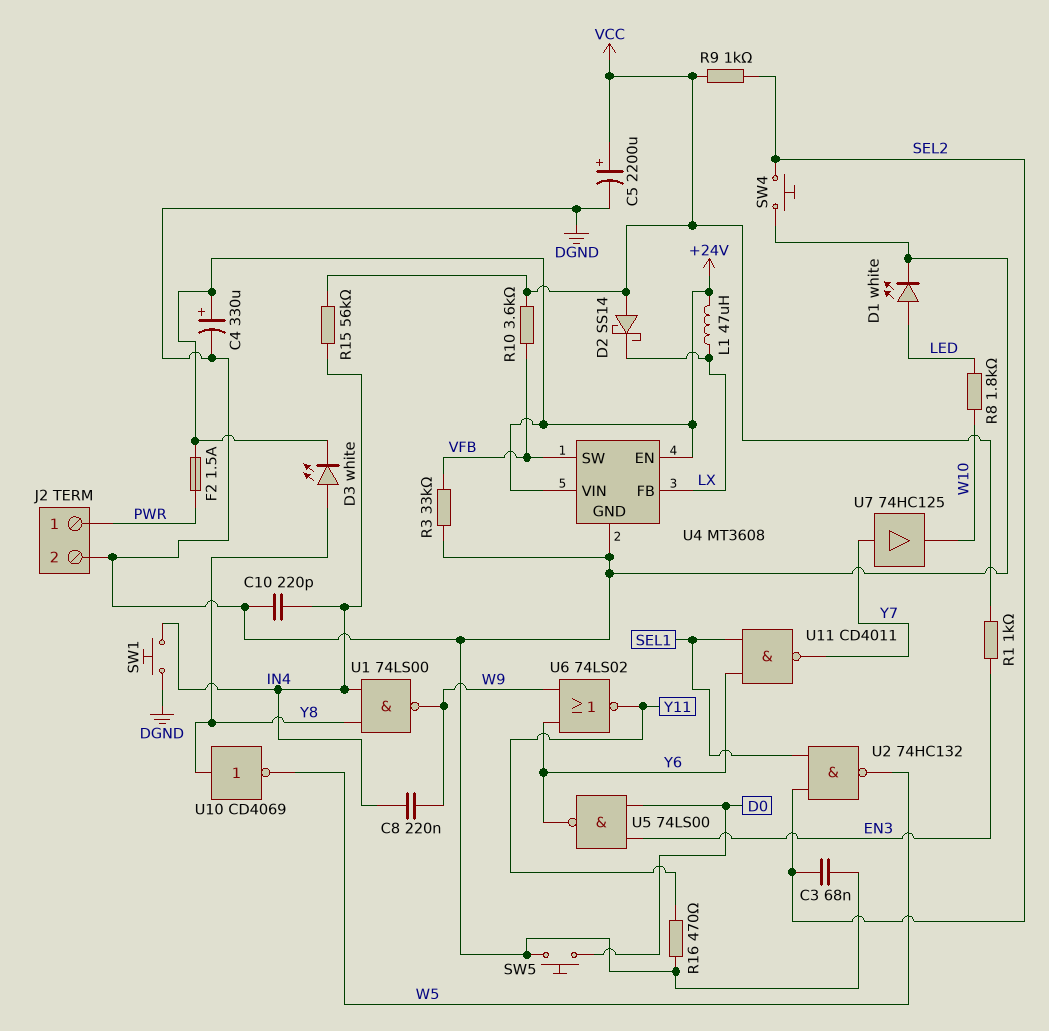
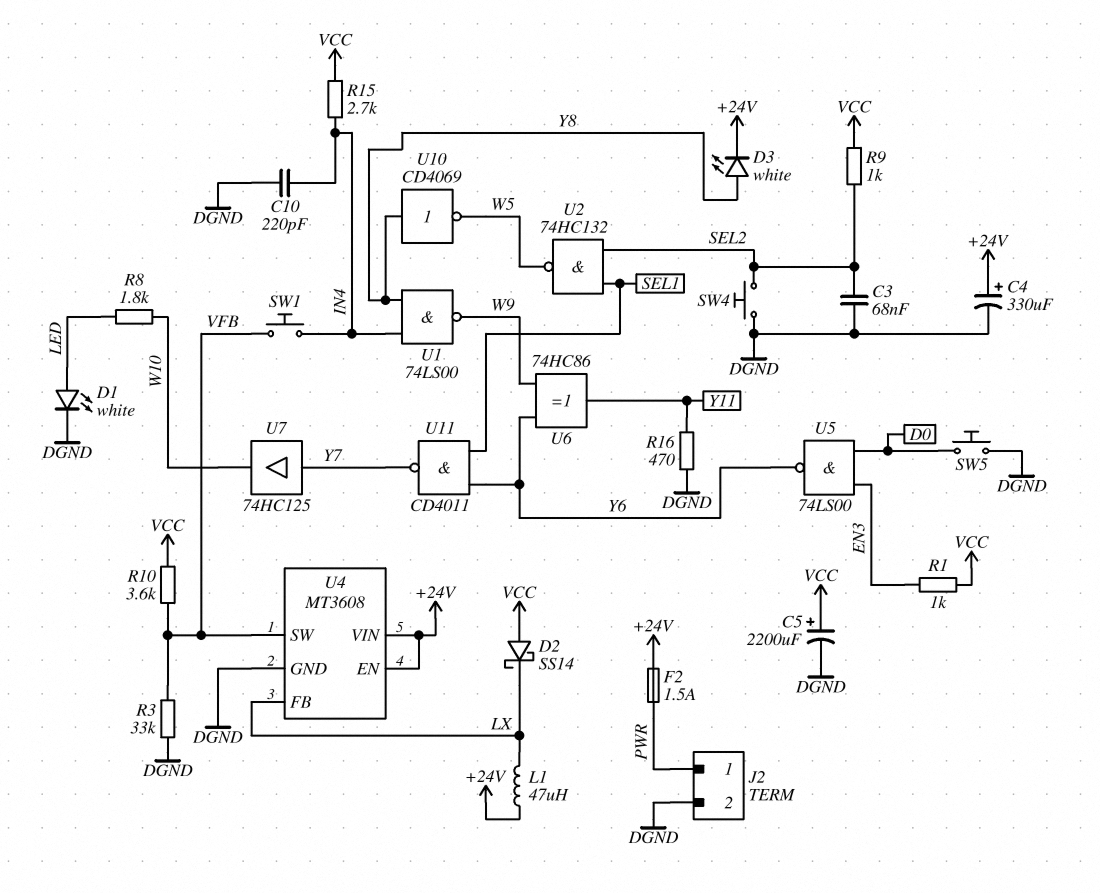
C8: 220nF (IN4, W9) -> none
R15: 56k (IN4, VCC) -> 2.7k (IN4, VCC)
SW1: button (DGND, IN4) -> button (IN4, VFB)
U6: NOR 74LS02 (in W9, in Y6, out Y11) -> XOR 74HC86 (in W9, in Y6, out Y11)

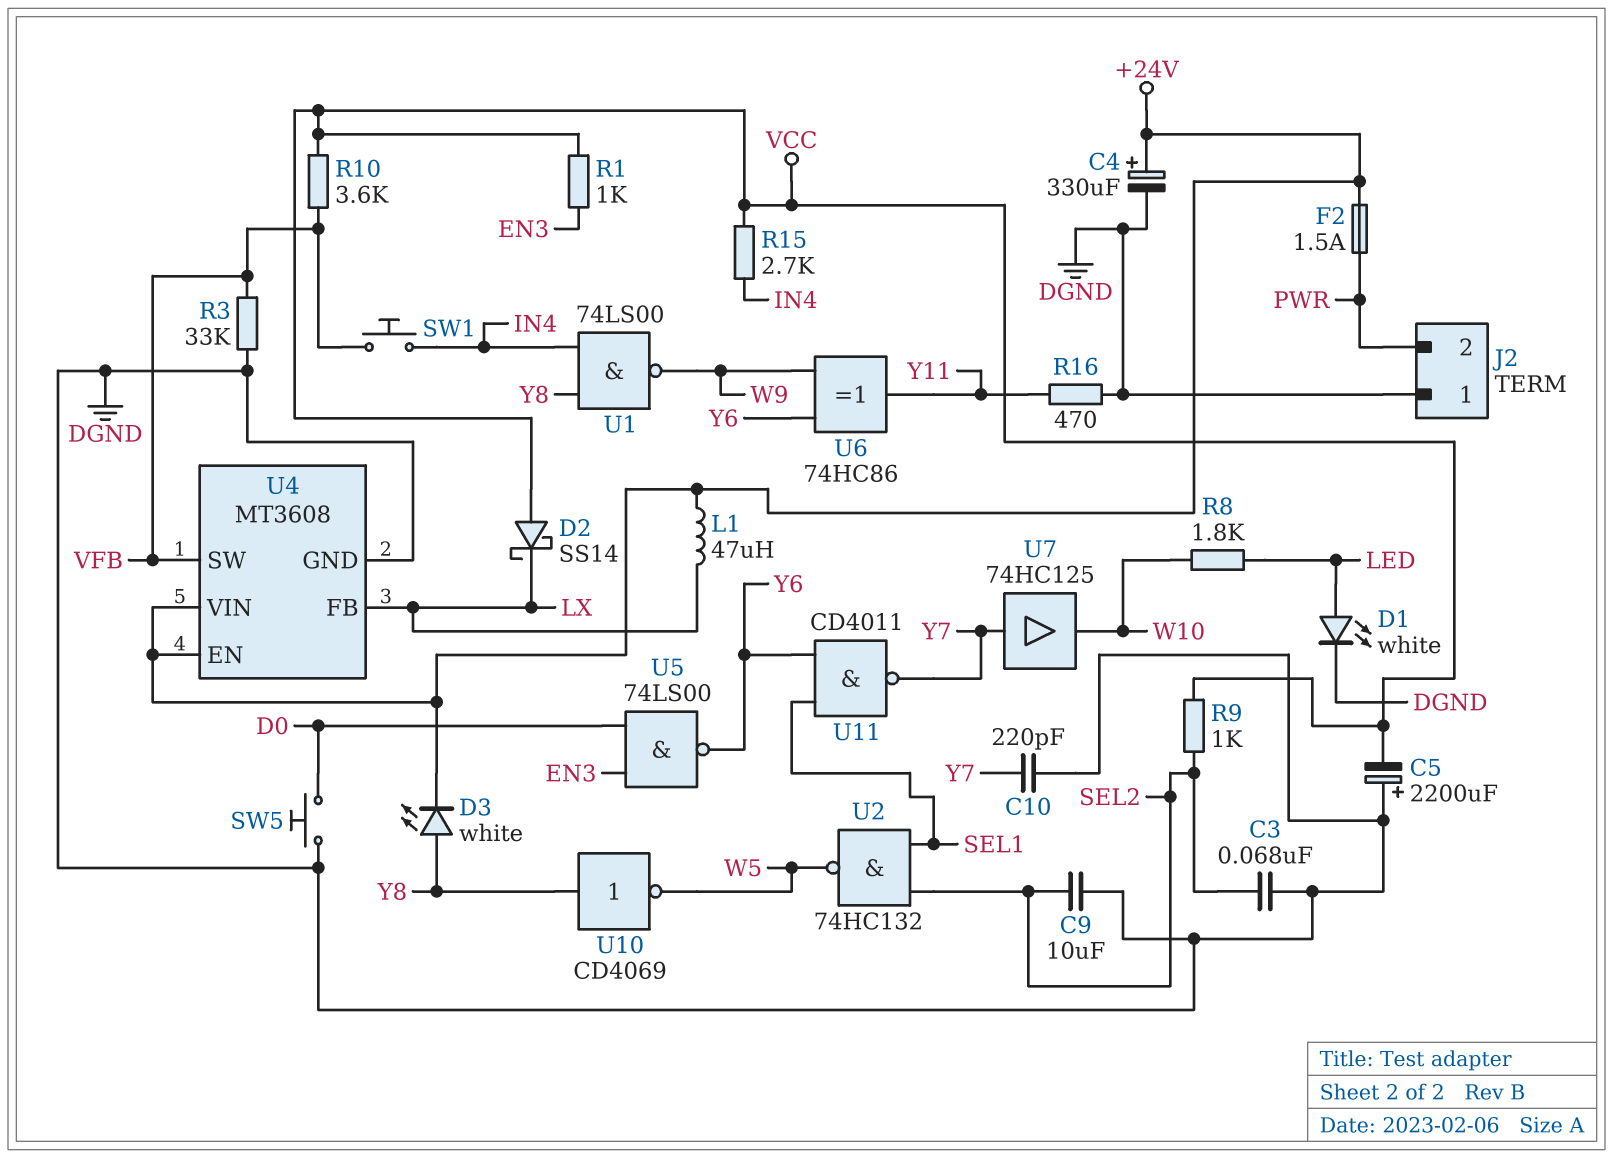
C5: 2200uF (plus VCC, minus DGND) -> 2200uF (plus DGND, minus VCC)
C9: none -> 10uF (DGND, SEL2)
C10: 220pF (DGND, IN4) -> 220pF (DGND, Y7)
J2 pin 1: PWR -> DGND
J2 pin 2: DGND -> PWR
SW4: button (DGND, SEL2) -> none

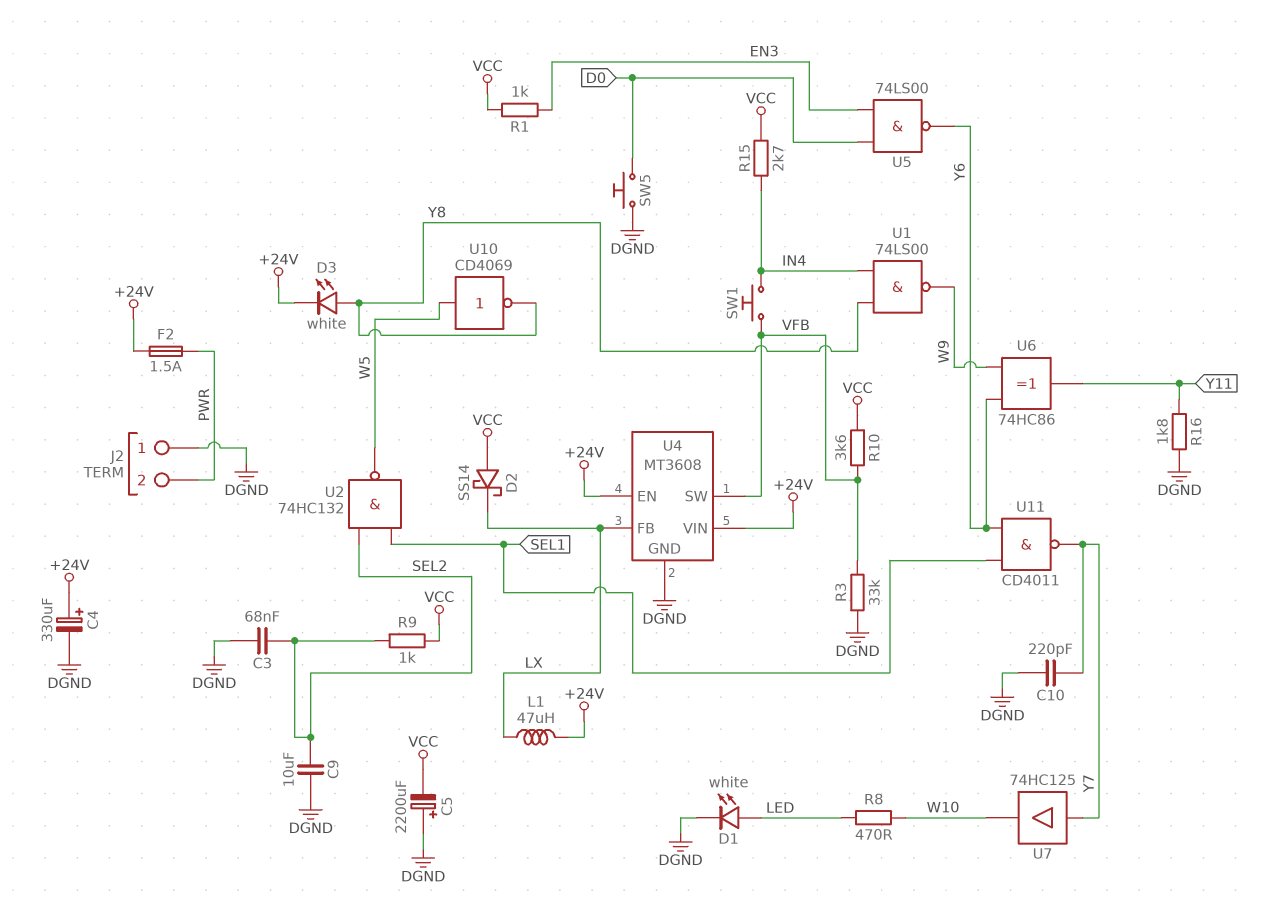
R8: 1.8k (LED, W10) -> 470 (LED, W10)
R16: 470 (DGND, Y11) -> 1.8k (DGND, Y11)
U10: NOT CD4069 (in Y8, out W5) -> NOT CD4069 (in W5, out Y8)

